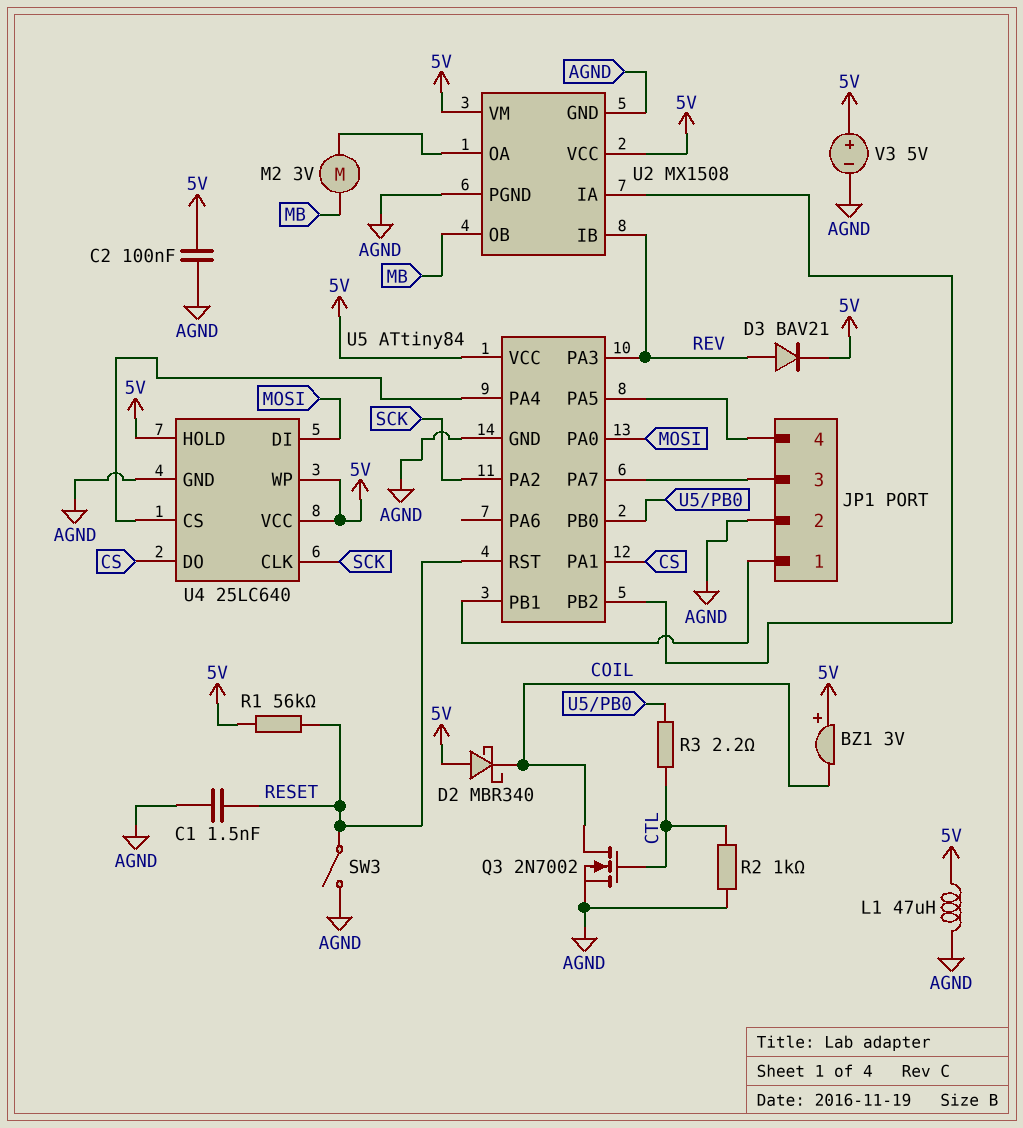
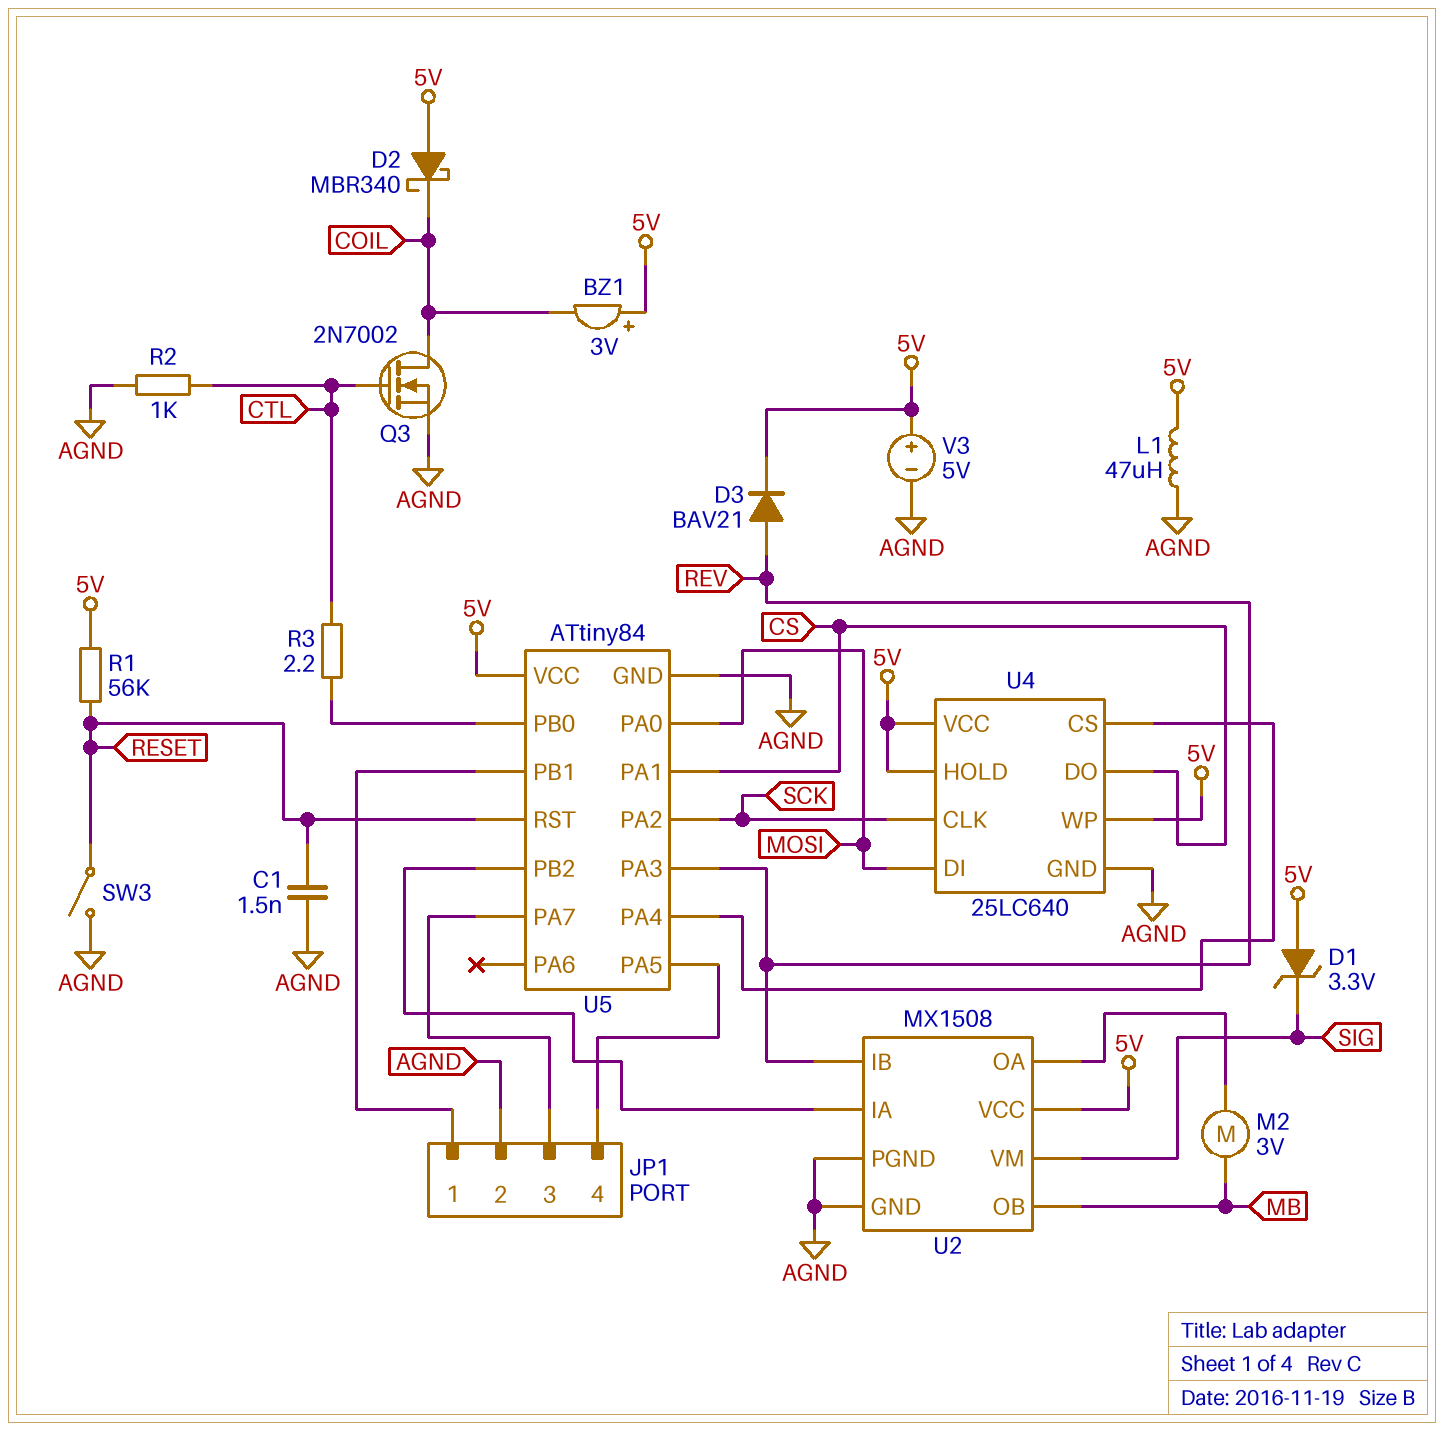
C2: 100nF (5V, AGND) -> none
D1: none -> zener 3.3V (A 5V, K SIG)
U2 pin VM: 5V -> SIG

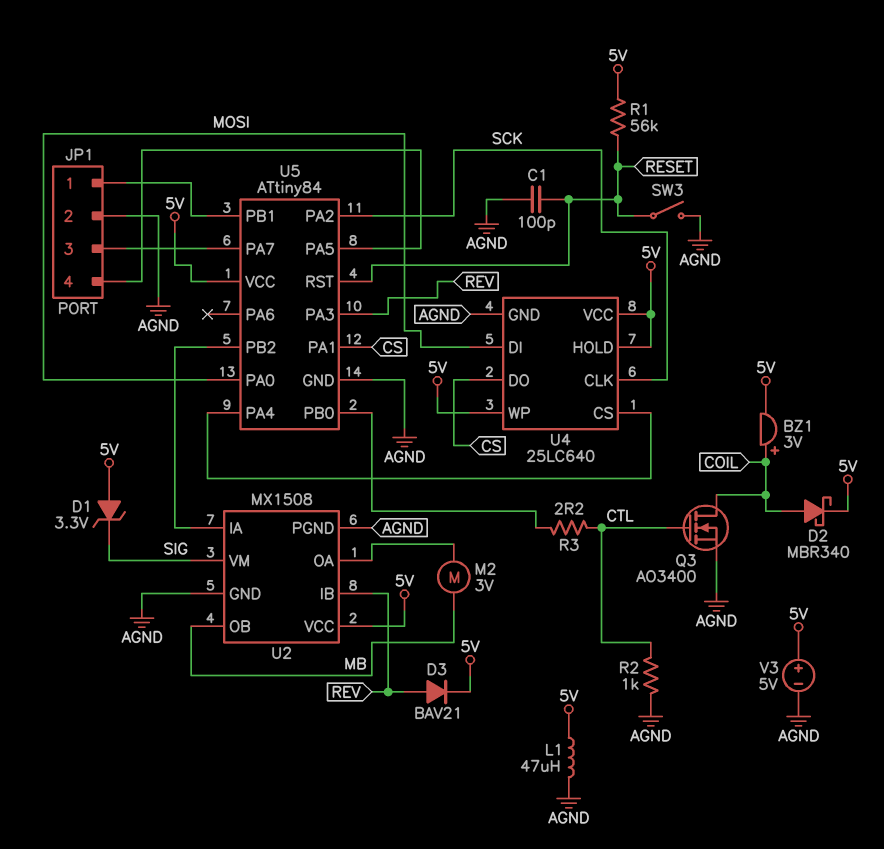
BZ1: buzzer 3V (plus 5V, minus COIL) -> buzzer 3V (plus COIL, minus 5V)
C1: 1.5nF (AGND, RESET) -> 100pF (AGND, RESET)
D2: schottky MBR340 (A 5V, K COIL) -> schottky MBR340 (A COIL, K 5V)
Q3: NMOS 2N7002 (G CTL, D COIL, S AGND) -> NMOS AO3400 (G CTL, D COIL, S AGND)

